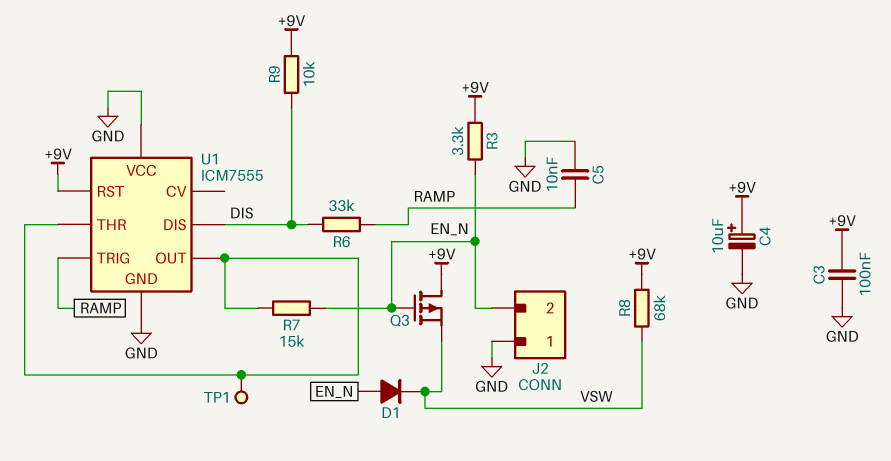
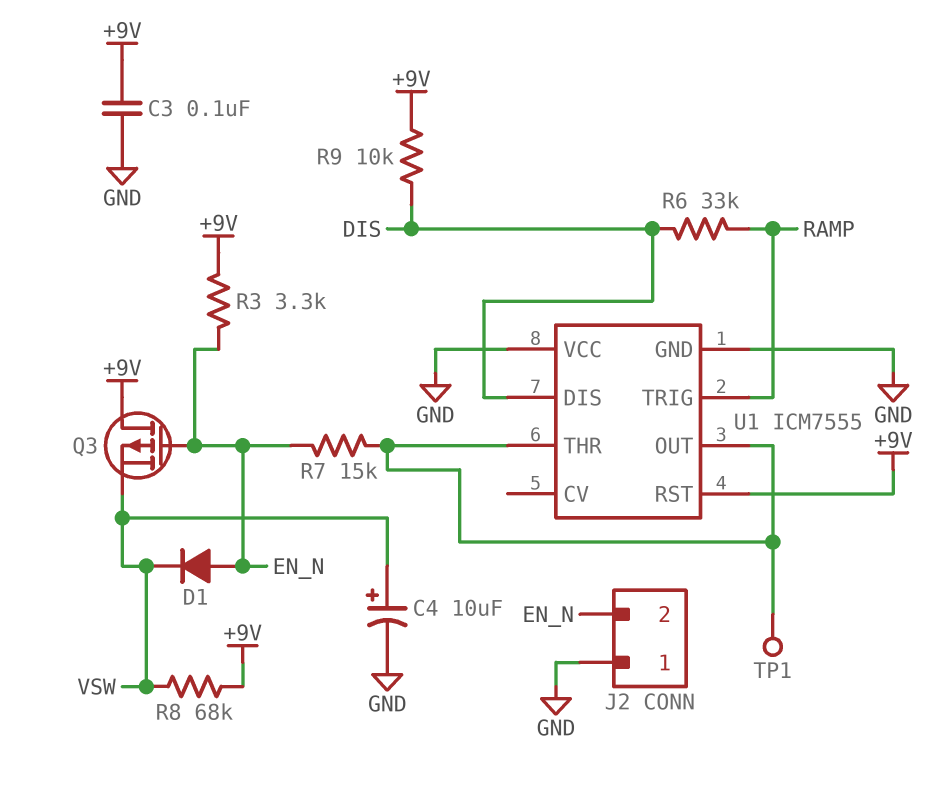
C4: 10uF (plus +9V, minus GND) -> 10uF (plus VSW, minus GND)
C5: 10nF (GND, RAMP) -> none

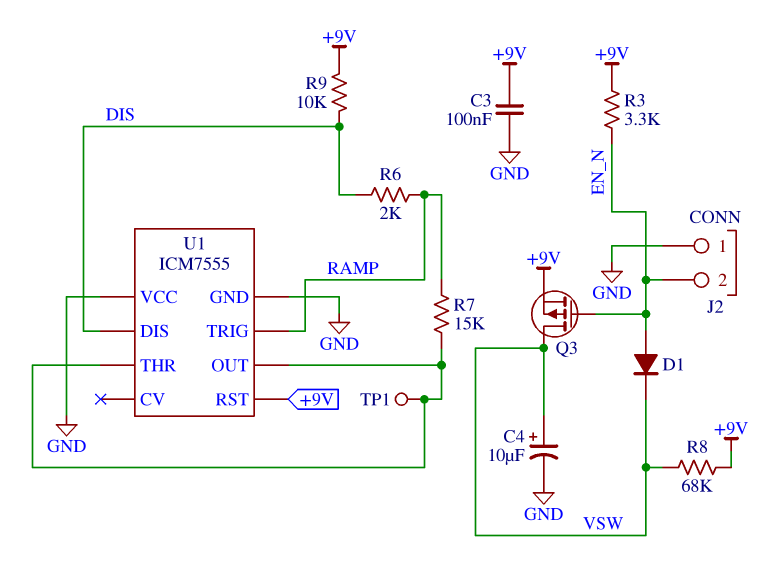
Q3: PMOS (G EN_N, D +9V, S VSW) -> PMOS (G EN_N, D VSW, S +9V)
R6: 33k (DIS, RAMP) -> 2k (DIS, RAMP)
R7: 15k (EN_N, U1/OUT) -> 15k (RAMP, U1/OUT)

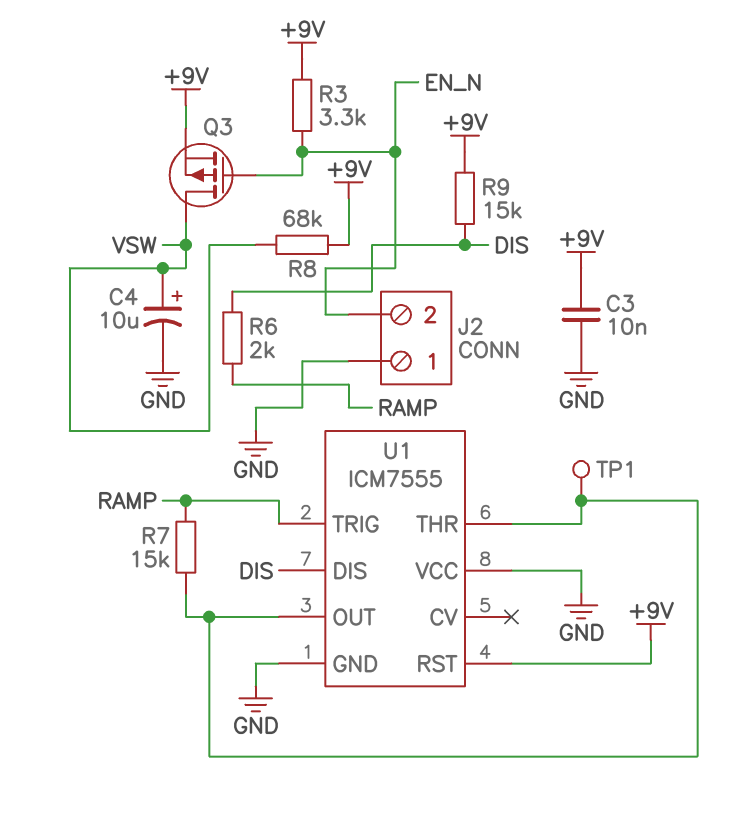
C3: 100nF (+9V, GND) -> 10nF (+9V, GND)
D1: diode (A EN_N, K VSW) -> none
R9: 10k (+9V, DIS) -> 15k (+9V, DIS)

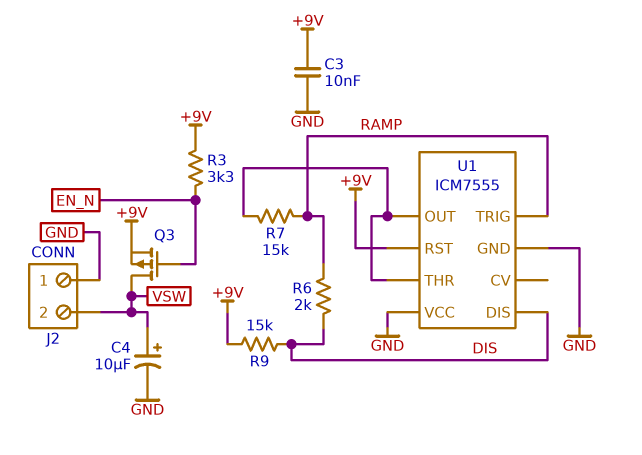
J2 pin 2: EN_N -> VSW
R8: 68k (+9V, VSW) -> none
TP1: test point (U1/OUT) -> none

